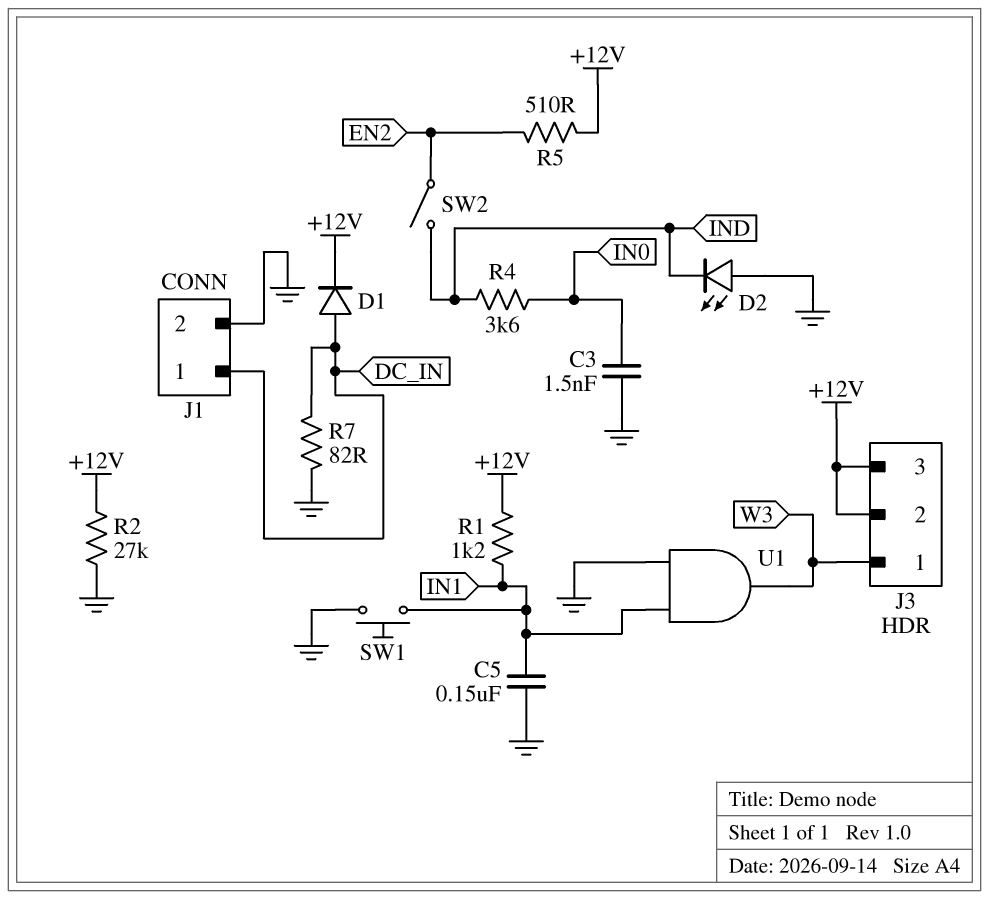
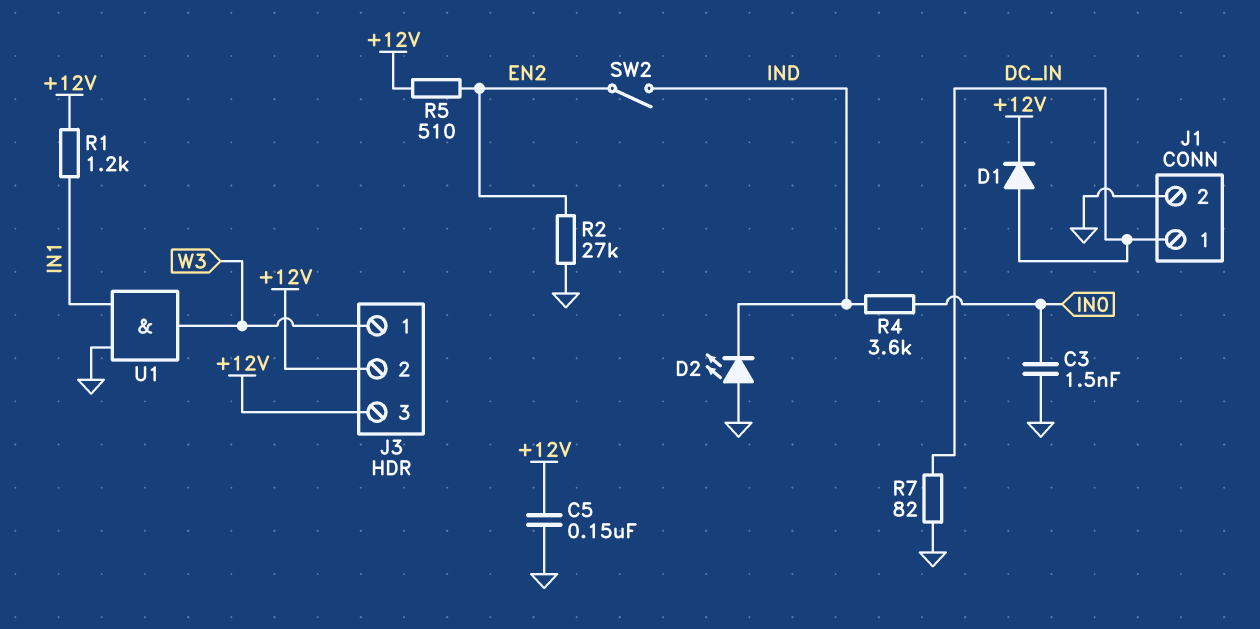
C5: 150nF (GND, IN1) -> 150nF (+12V, GND)
R2: 27k (+12V, GND) -> 27k (EN2, GND)
SW1: button (GND, IN1) -> none

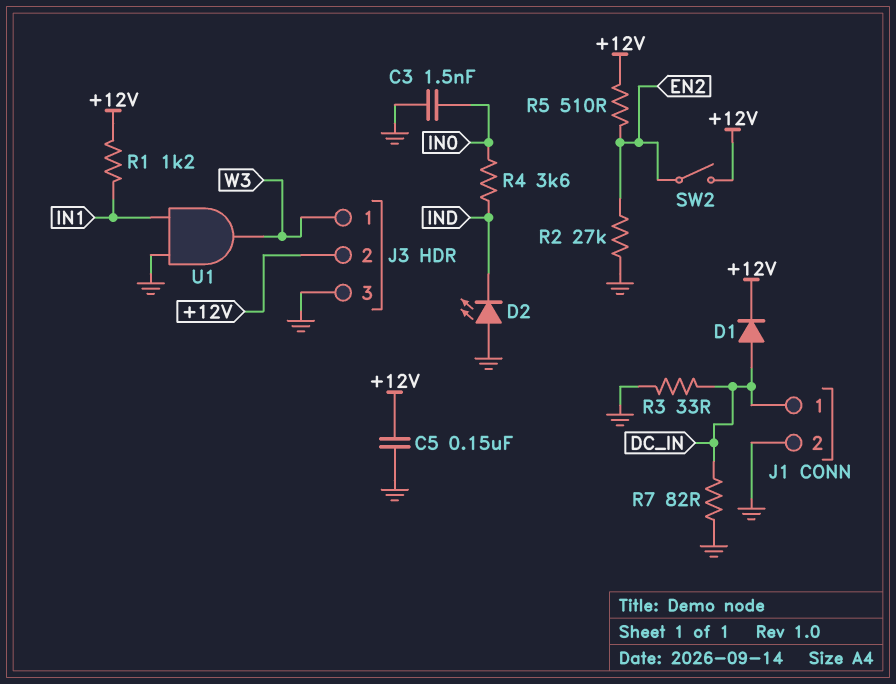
J3 pin 3: +12V -> GND
R3: none -> 33 (DC_IN, GND)
SW2: switch (EN2, IND) -> switch (+12V, EN2)

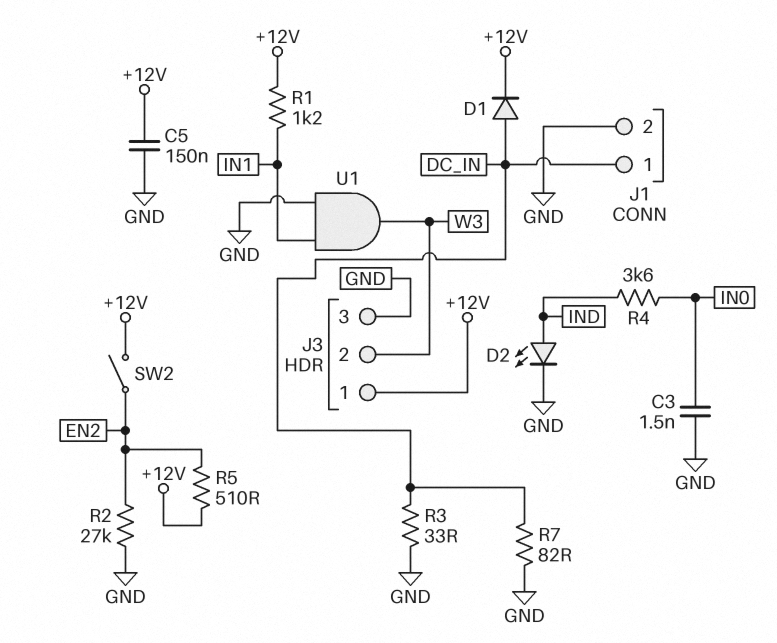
D2: LED (A GND, K IND) -> LED (A IND, K GND)
J3 pin 1: W3 -> +12V
J3 pin 2: +12V -> W3

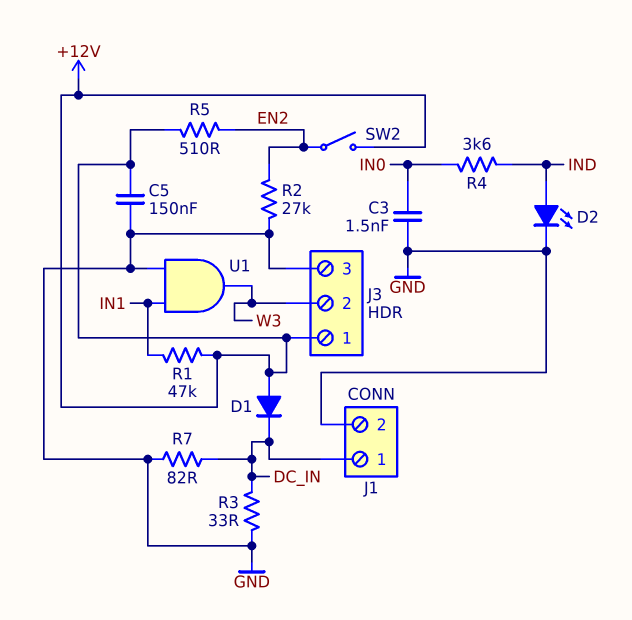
D1: diode (A DC_IN, K +12V) -> diode (A +12V, K DC_IN)
R1: 1.2k (+12V, IN1) -> 47k (+12V, IN1)

